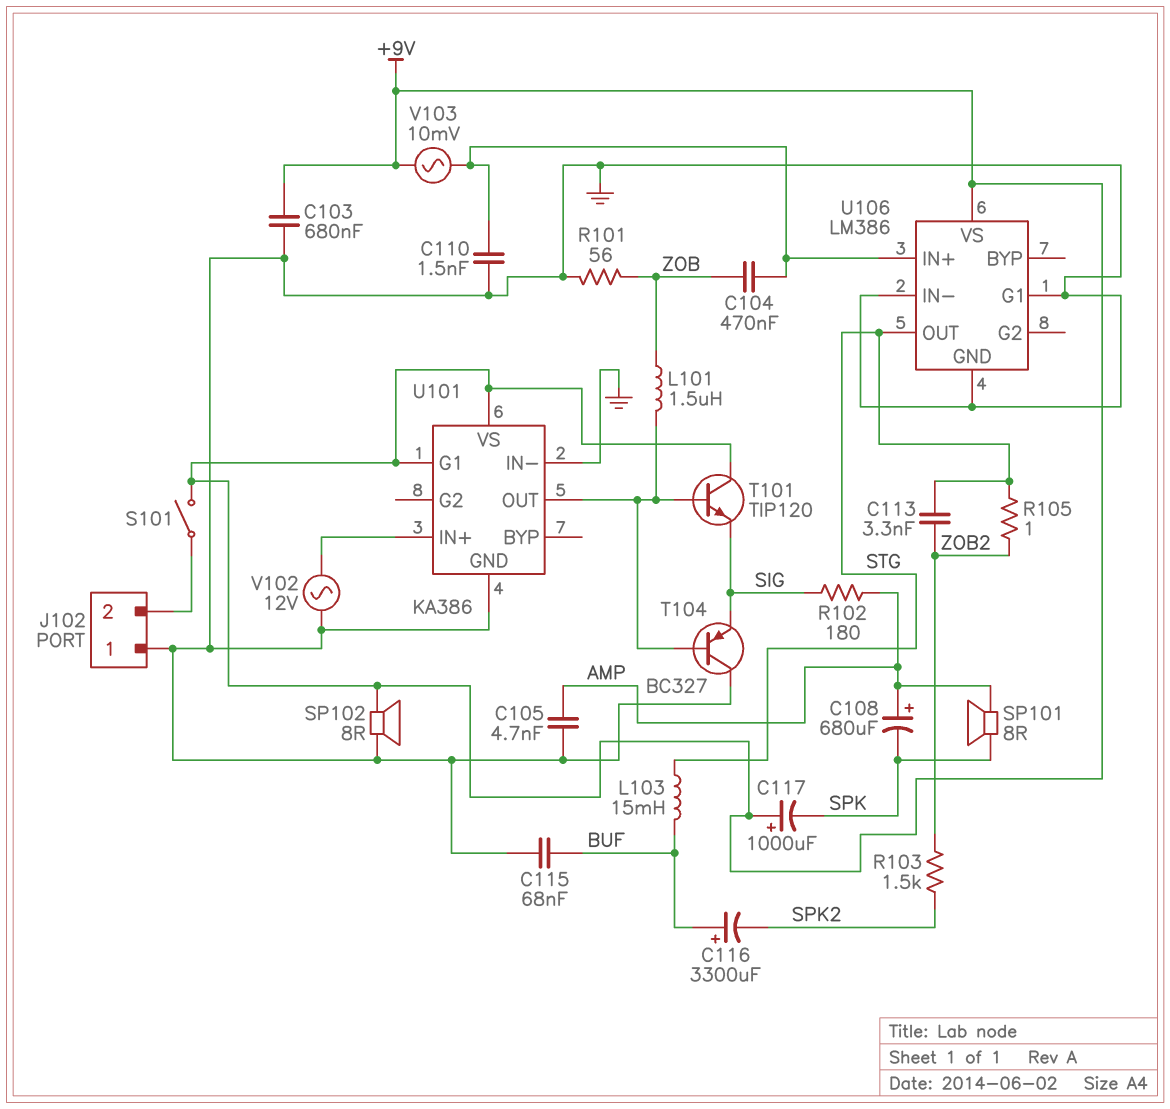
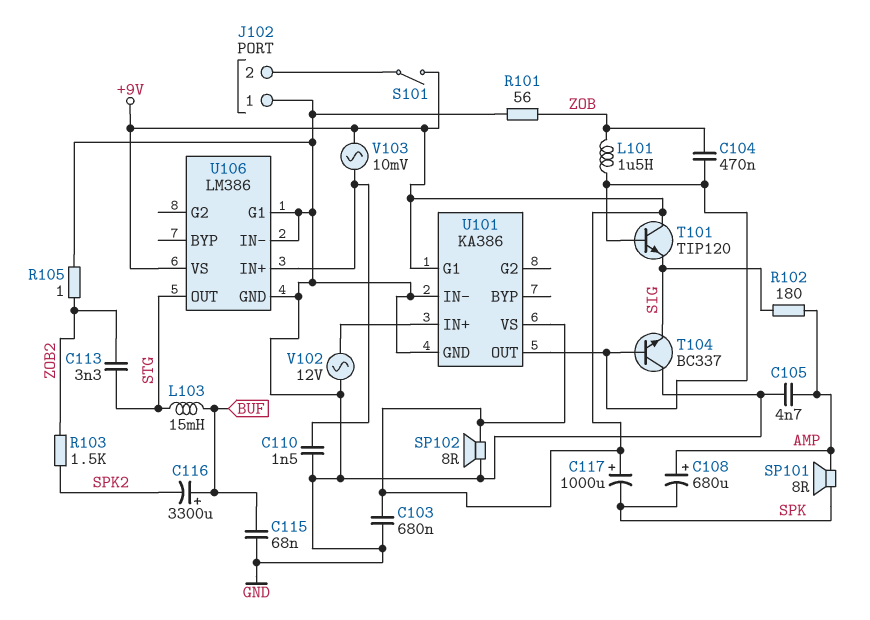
C104: 470nF (U106/IN+, ZOB) -> 470nF (U101/OUT, ZOB)
R105: 1 (STG, ZOB2) -> 1 (GND, ZOB2)
T104: PNP BC327 (B U101/OUT, C GND, E SIG) -> NPN BC337 (B U101/OUT, C GND, E SIG)

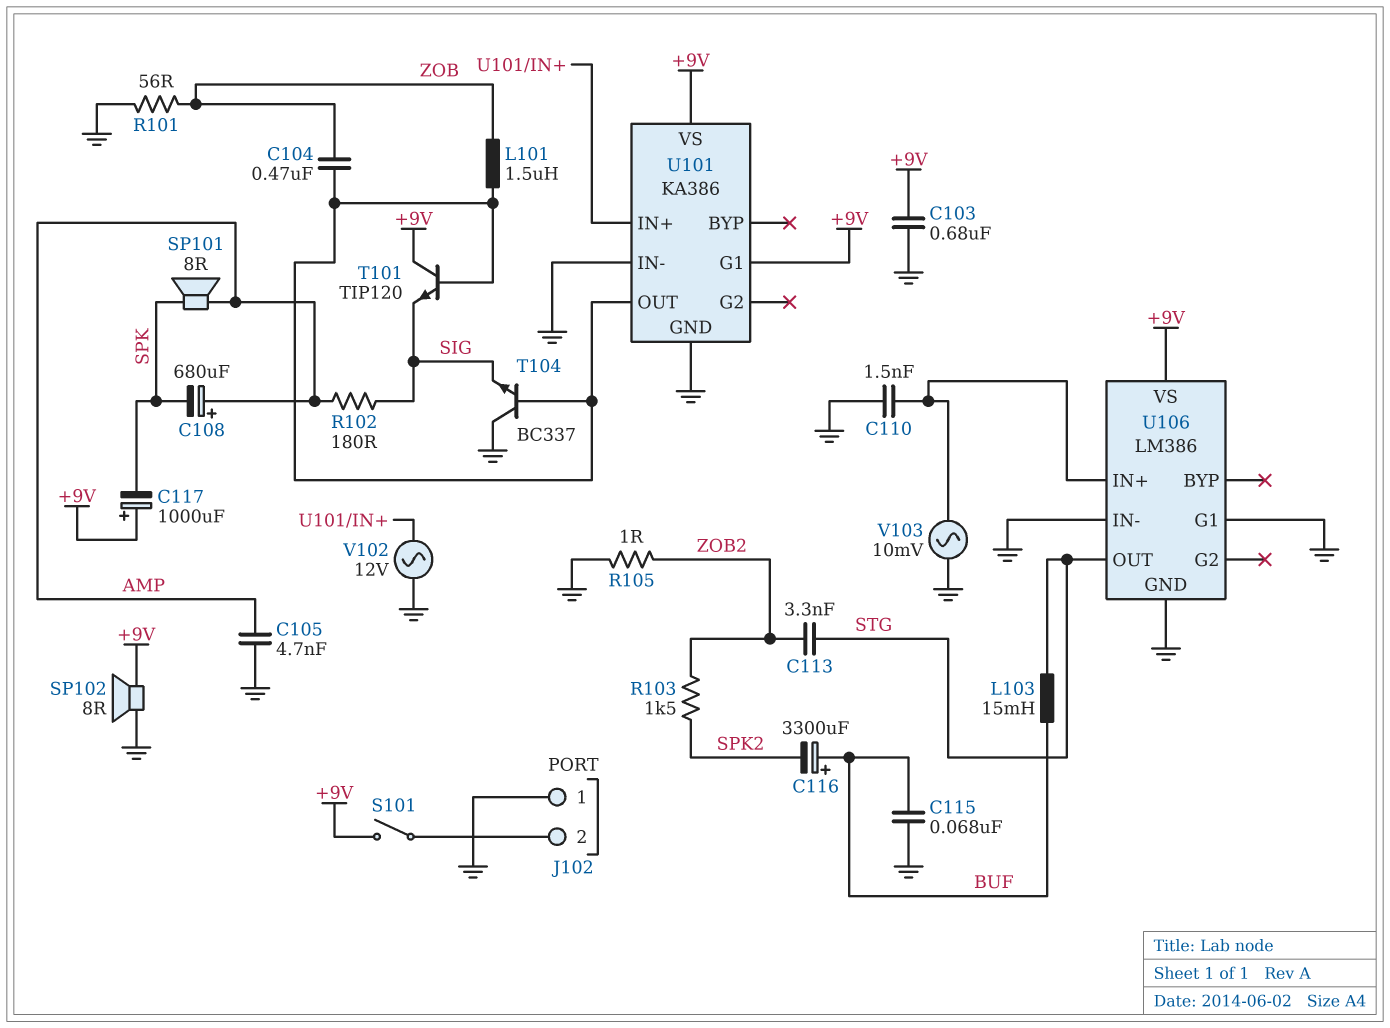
V103: AC 10mV (+9V, U106/IN+) -> AC 10mV (GND, U106/IN+)

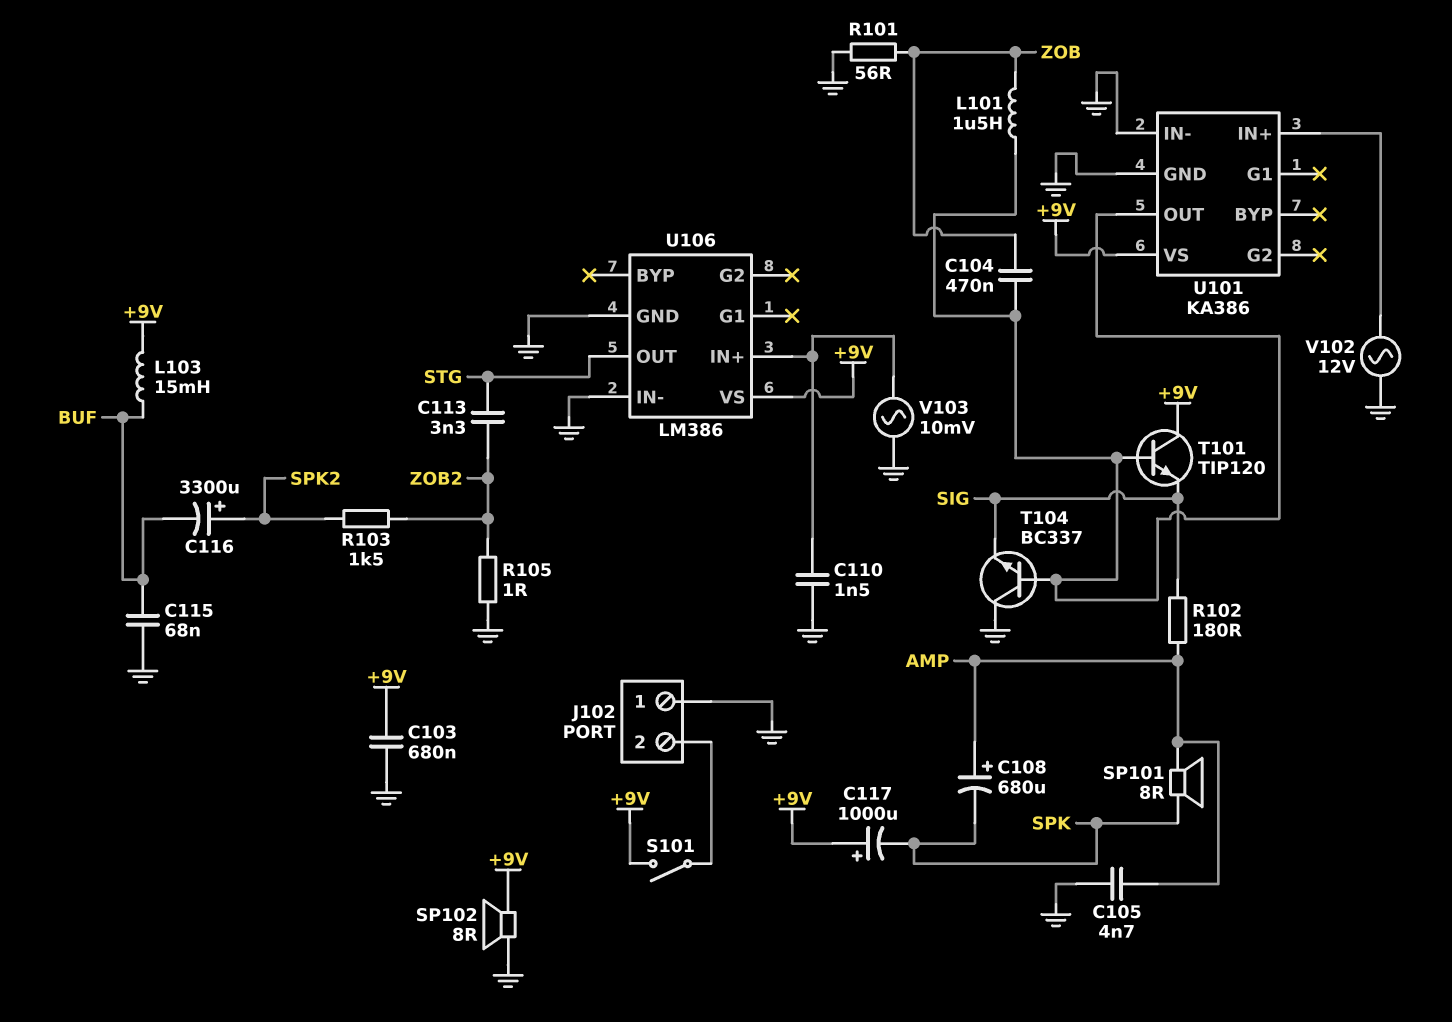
C116: 3300uF (plus BUF, minus SPK2) -> 3300uF (plus SPK2, minus BUF)
L103: 15mH (BUF, STG) -> 15mH (+9V, BUF)
U101 pin G1: +9V -> none
U106 pin G1: GND -> none

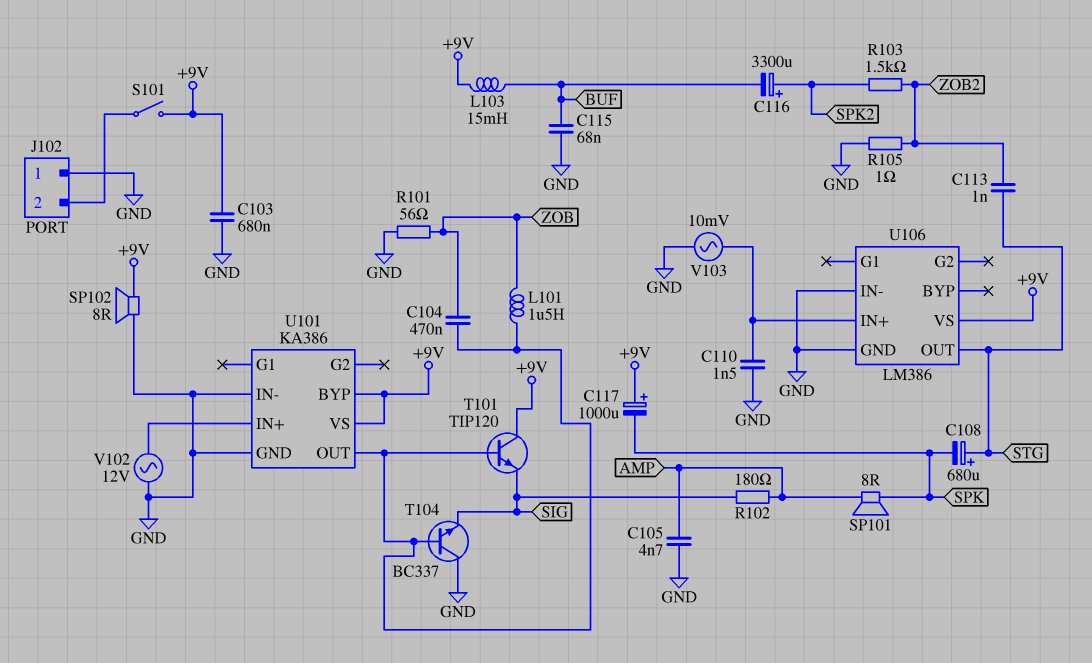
C108: 680uF (plus AMP, minus SPK) -> 680uF (plus STG, minus SPK)
C113: 3.3nF (STG, ZOB2) -> 1nF (STG, ZOB2)
U101 pin BYP: none -> +9V

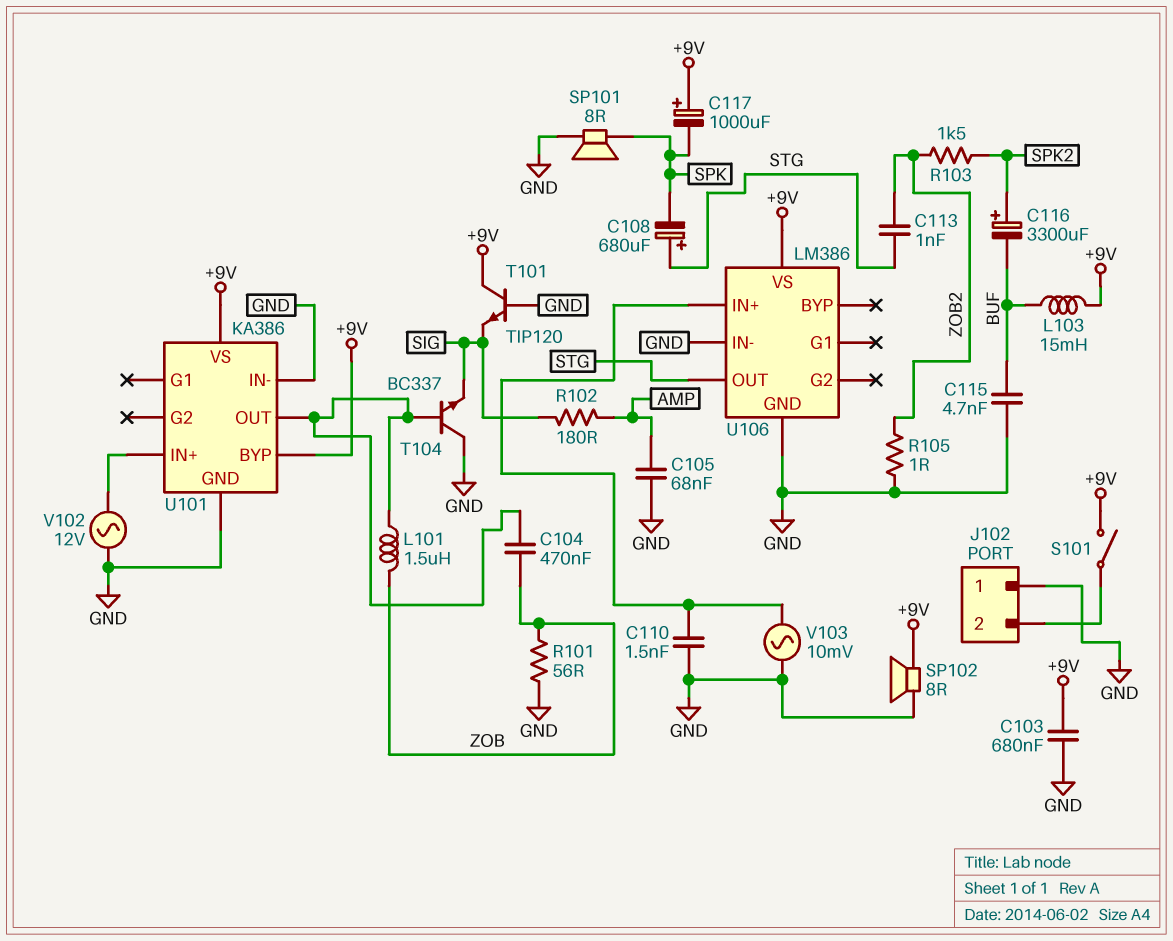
C105: 4.7nF (AMP, GND) -> 68nF (AMP, GND)
C115: 68nF (BUF, GND) -> 4.7nF (BUF, GND)
SP101: speaker 8R (AMP, SPK) -> speaker 8R (GND, SPK)
T101: NPN TIP120 (B U101/OUT, C +9V, E SIG) -> NPN TIP120 (B GND, C +9V, E SIG)

